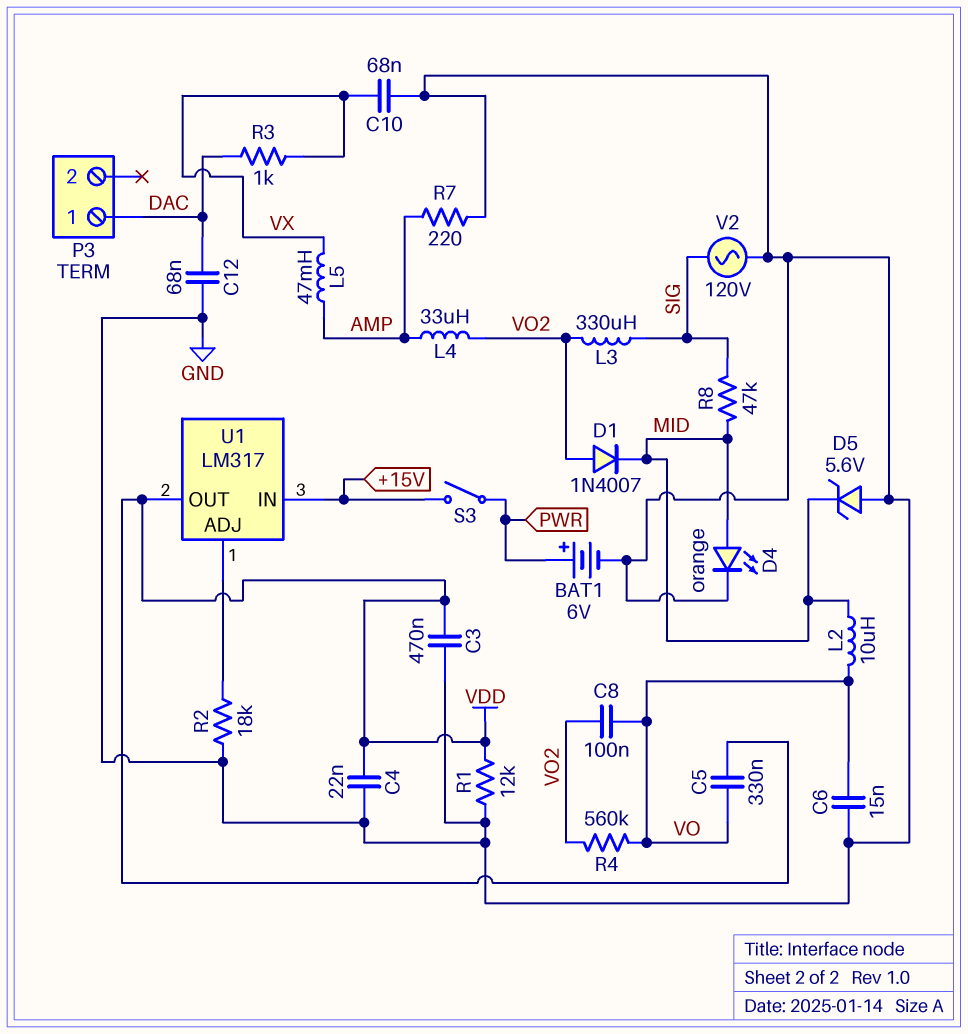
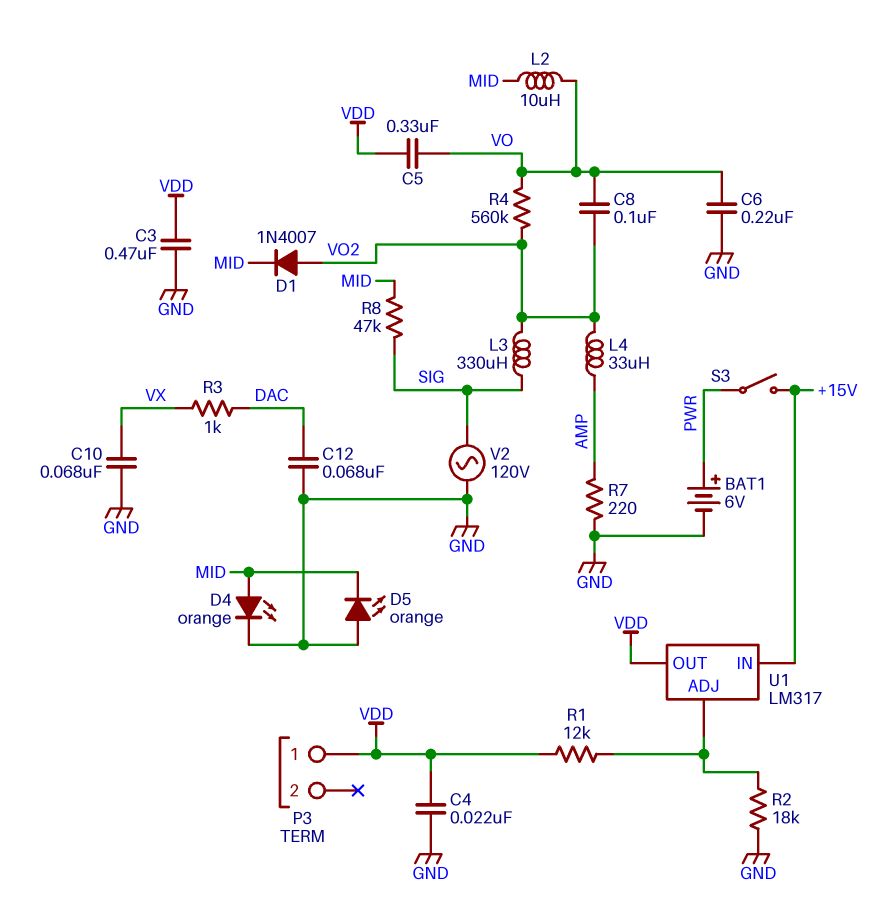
C6: 15nF (GND, VO) -> 220nF (GND, VO)
D5: zener 5.6V (A GND, K MID) -> LED orange (A GND, K MID)
L5: 47mH (AMP, VX) -> none
P3 pin 1: DAC -> VDD
R1: 12k (GND, VDD) -> 12k (U1/ADJ, VDD)

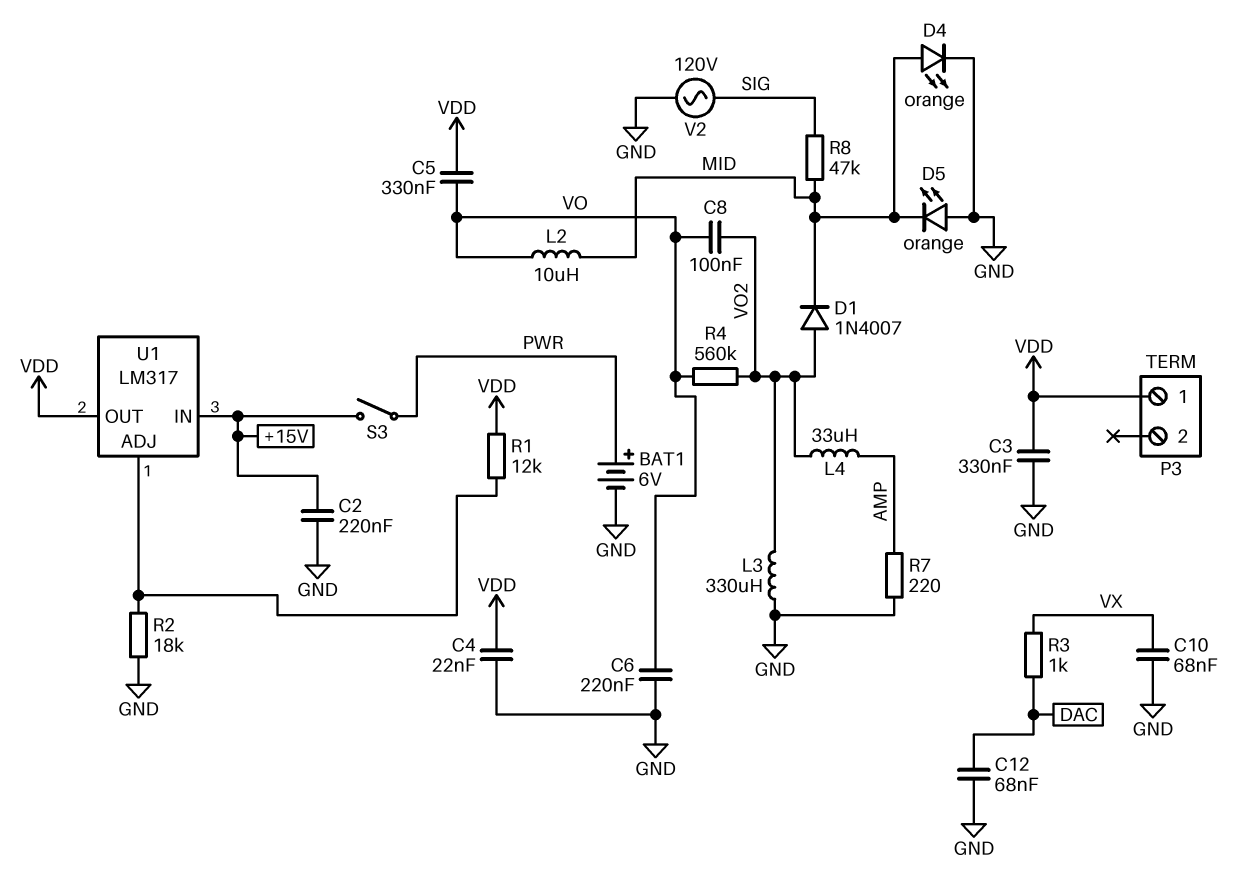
C2: none -> 220nF (+15V, GND)
C3: 470nF (GND, VDD) -> 330nF (GND, VDD)
L3: 330uH (SIG, VO2) -> 330uH (GND, VO2)

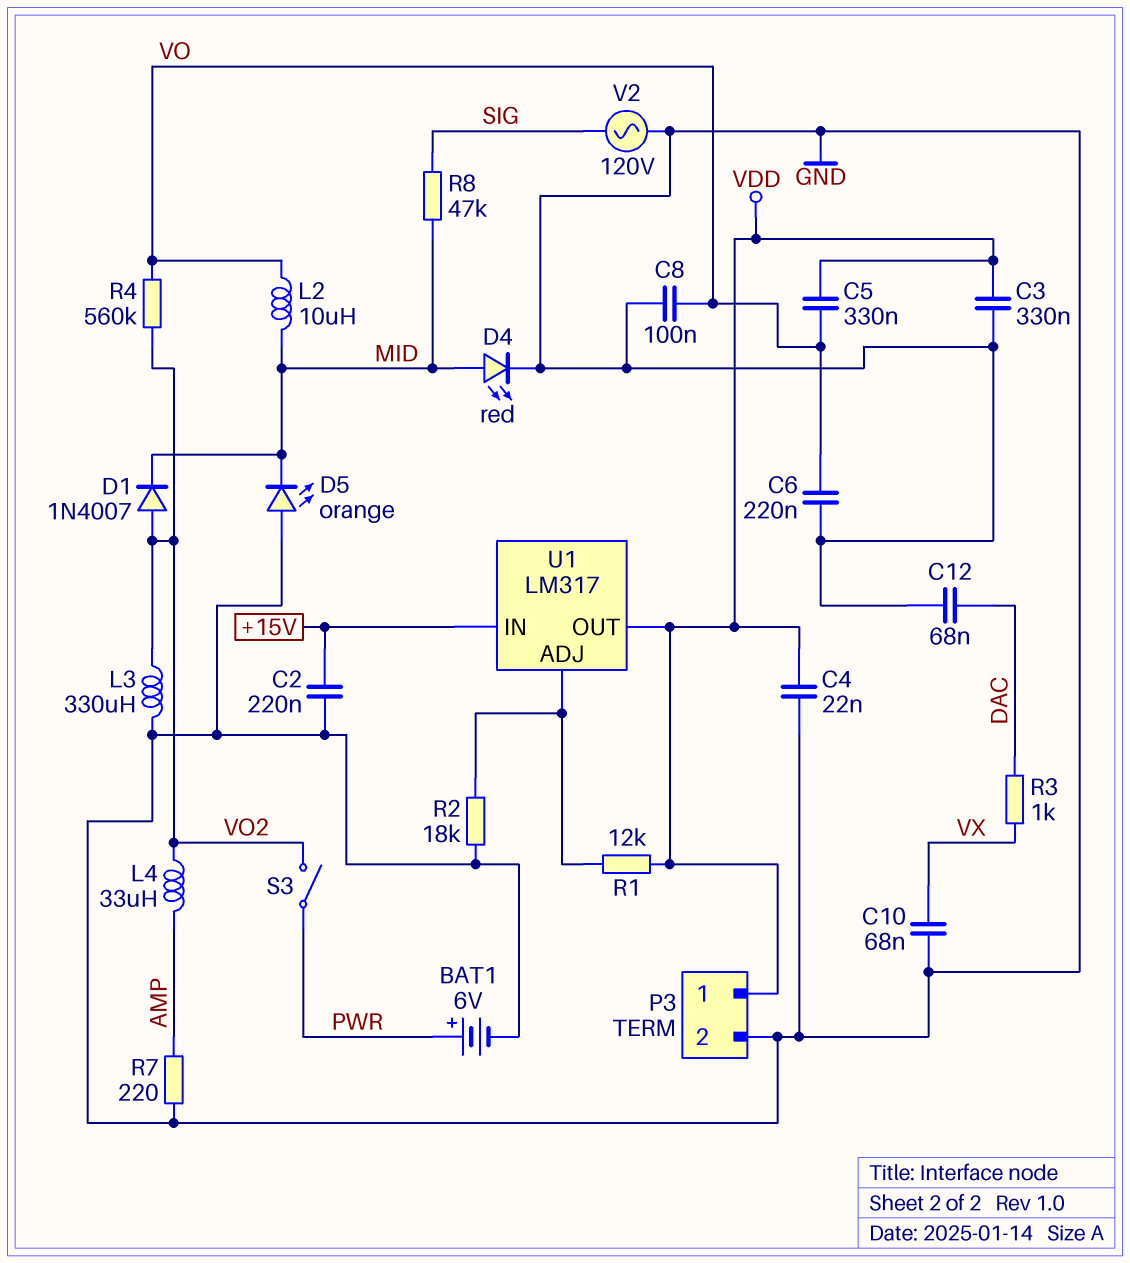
C8: 100nF (VO, VO2) -> 100nF (GND, VO)
D4: LED orange (A MID, K GND) -> LED red (A MID, K GND)
P3 pin 2: none -> GND
S3: switch (+15V, PWR) -> switch (PWR, VO2)

